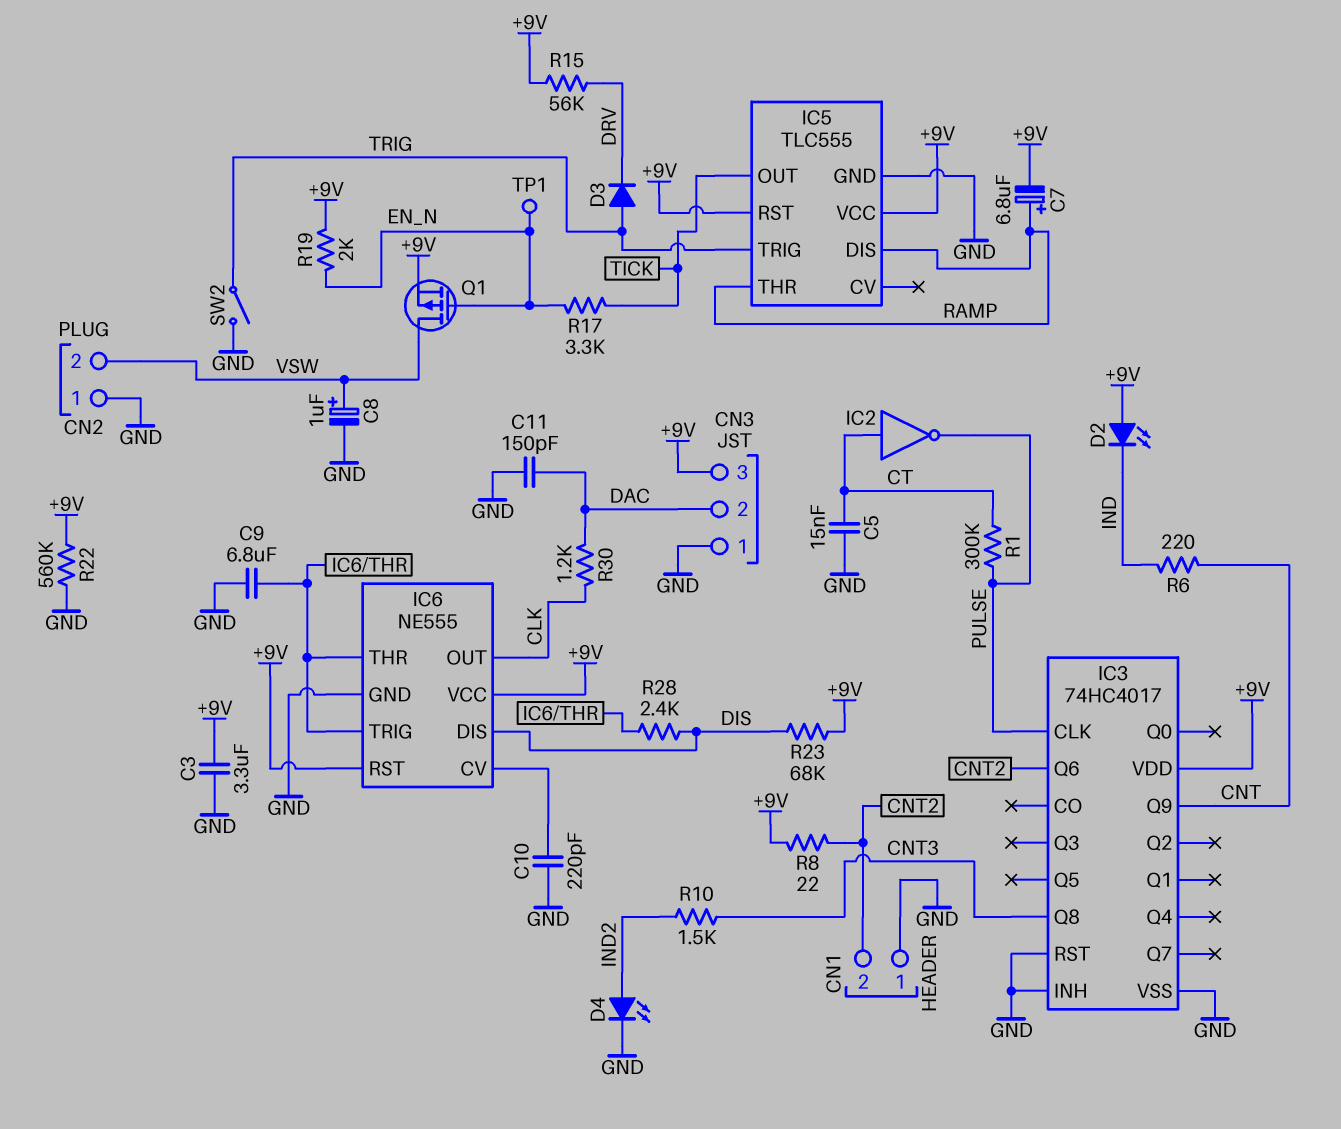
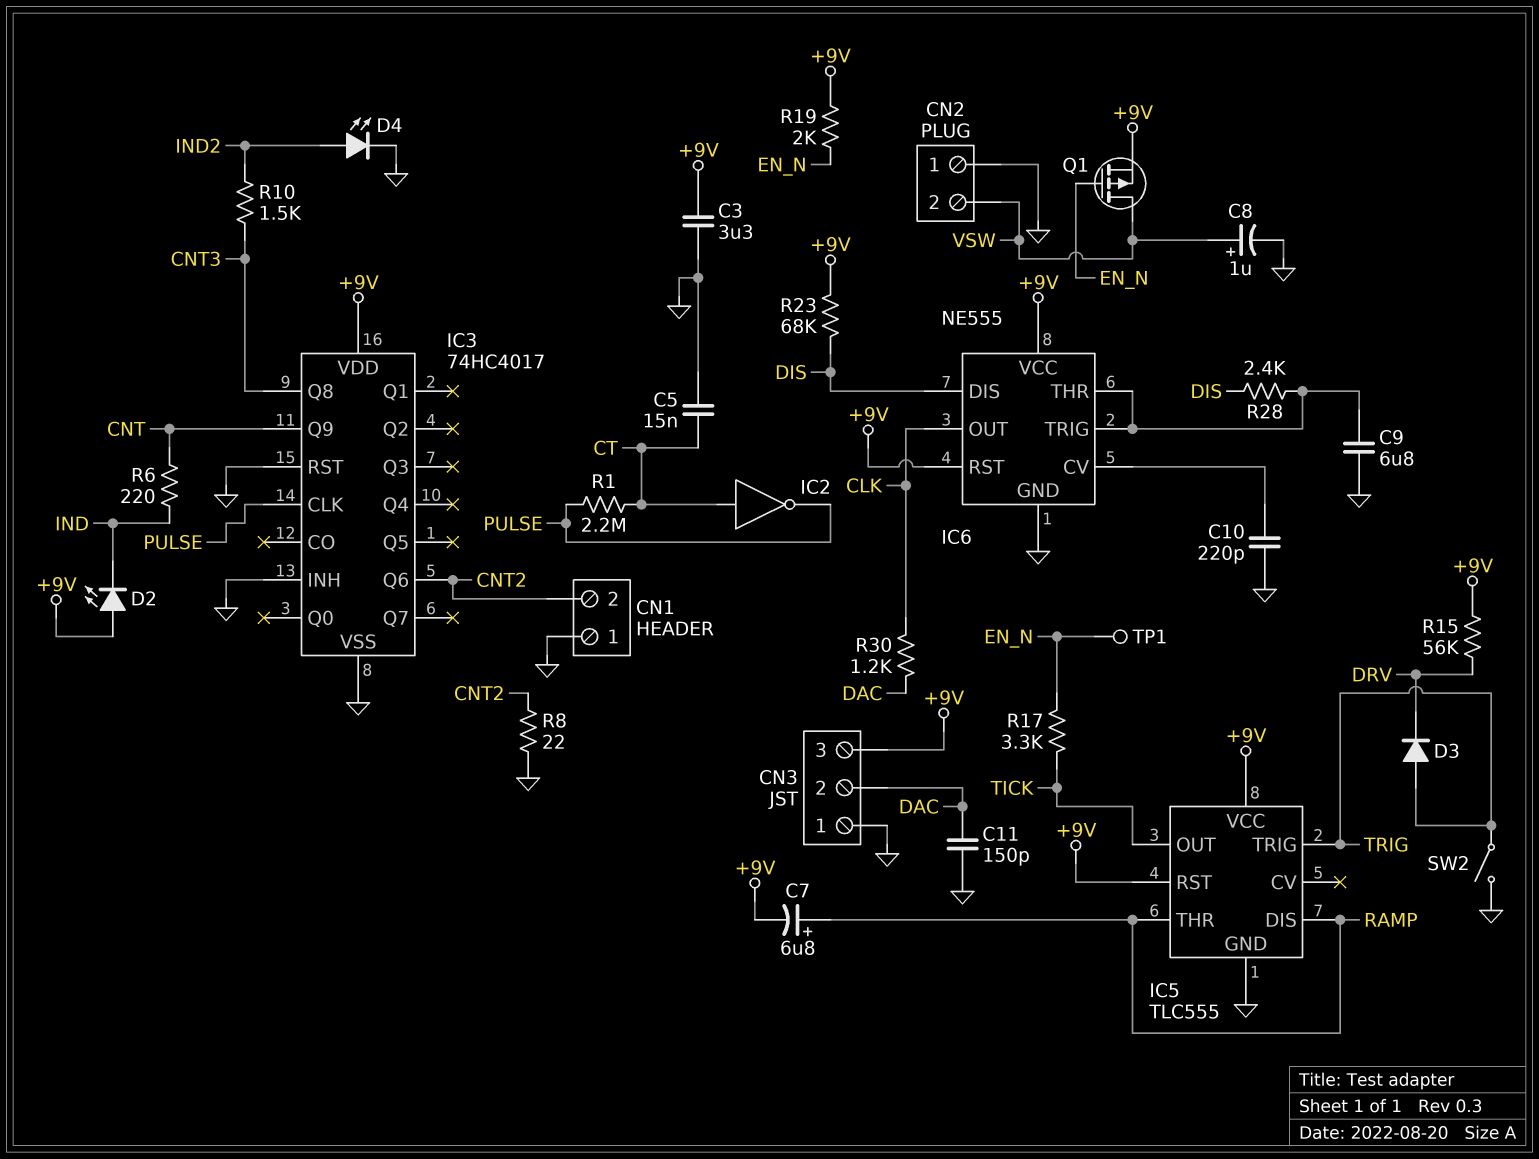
R1: 300k (CT, PULSE) -> 2.2M (CT, PULSE)
R8: 22 (+9V, CNT2) -> 22 (CNT2, GND)
R22: 560k (+9V, GND) -> none

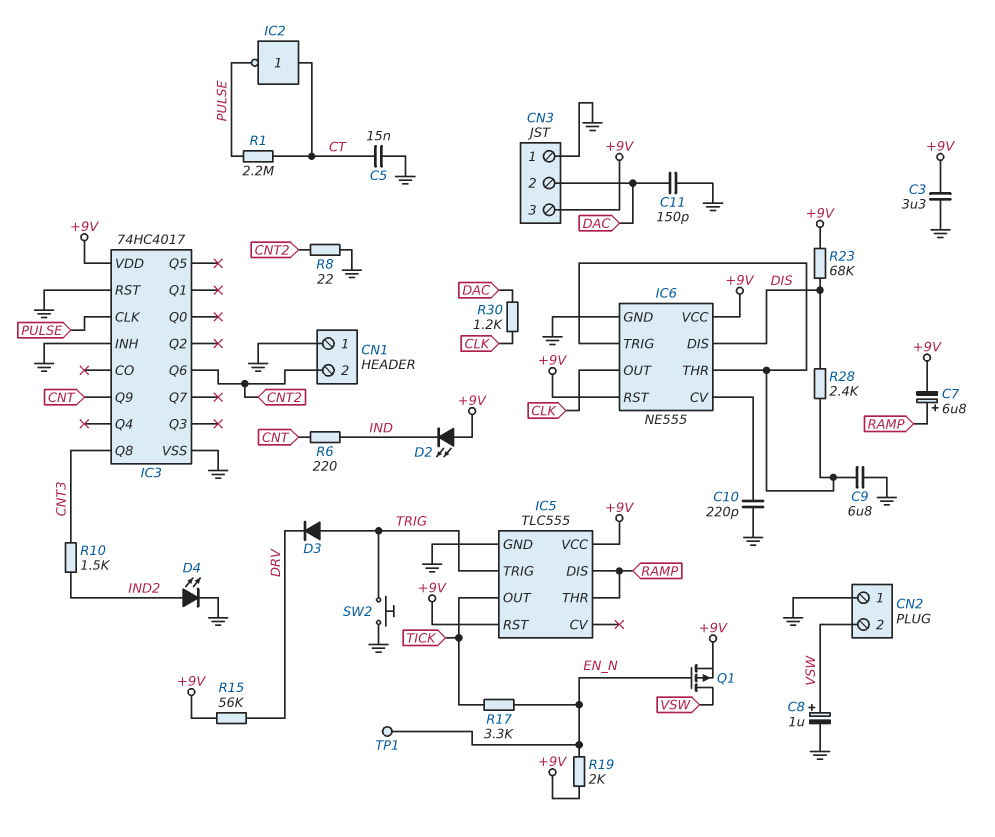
SW2: switch (GND, TRIG) -> button (GND, TRIG)

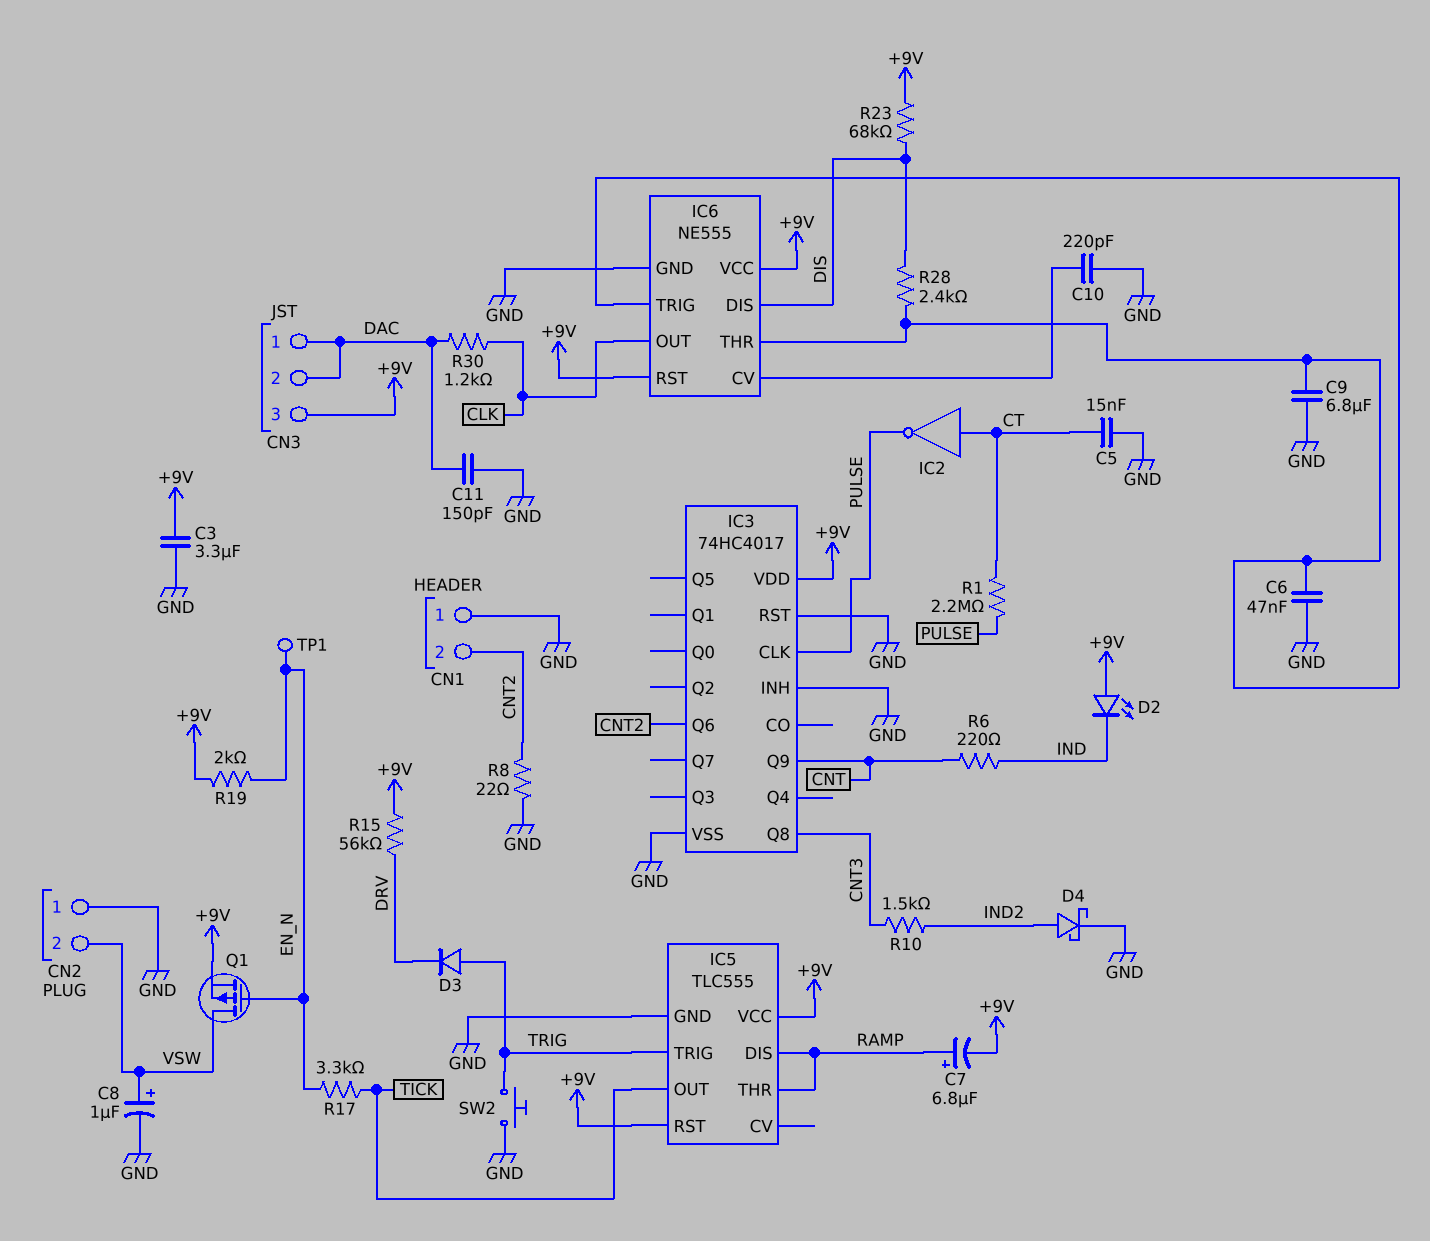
C6: none -> 47nF (GND, IC6/THR)
CN3 pin 1: GND -> DAC
D4: LED (A IND2, K GND) -> schottky (A IND2, K GND)

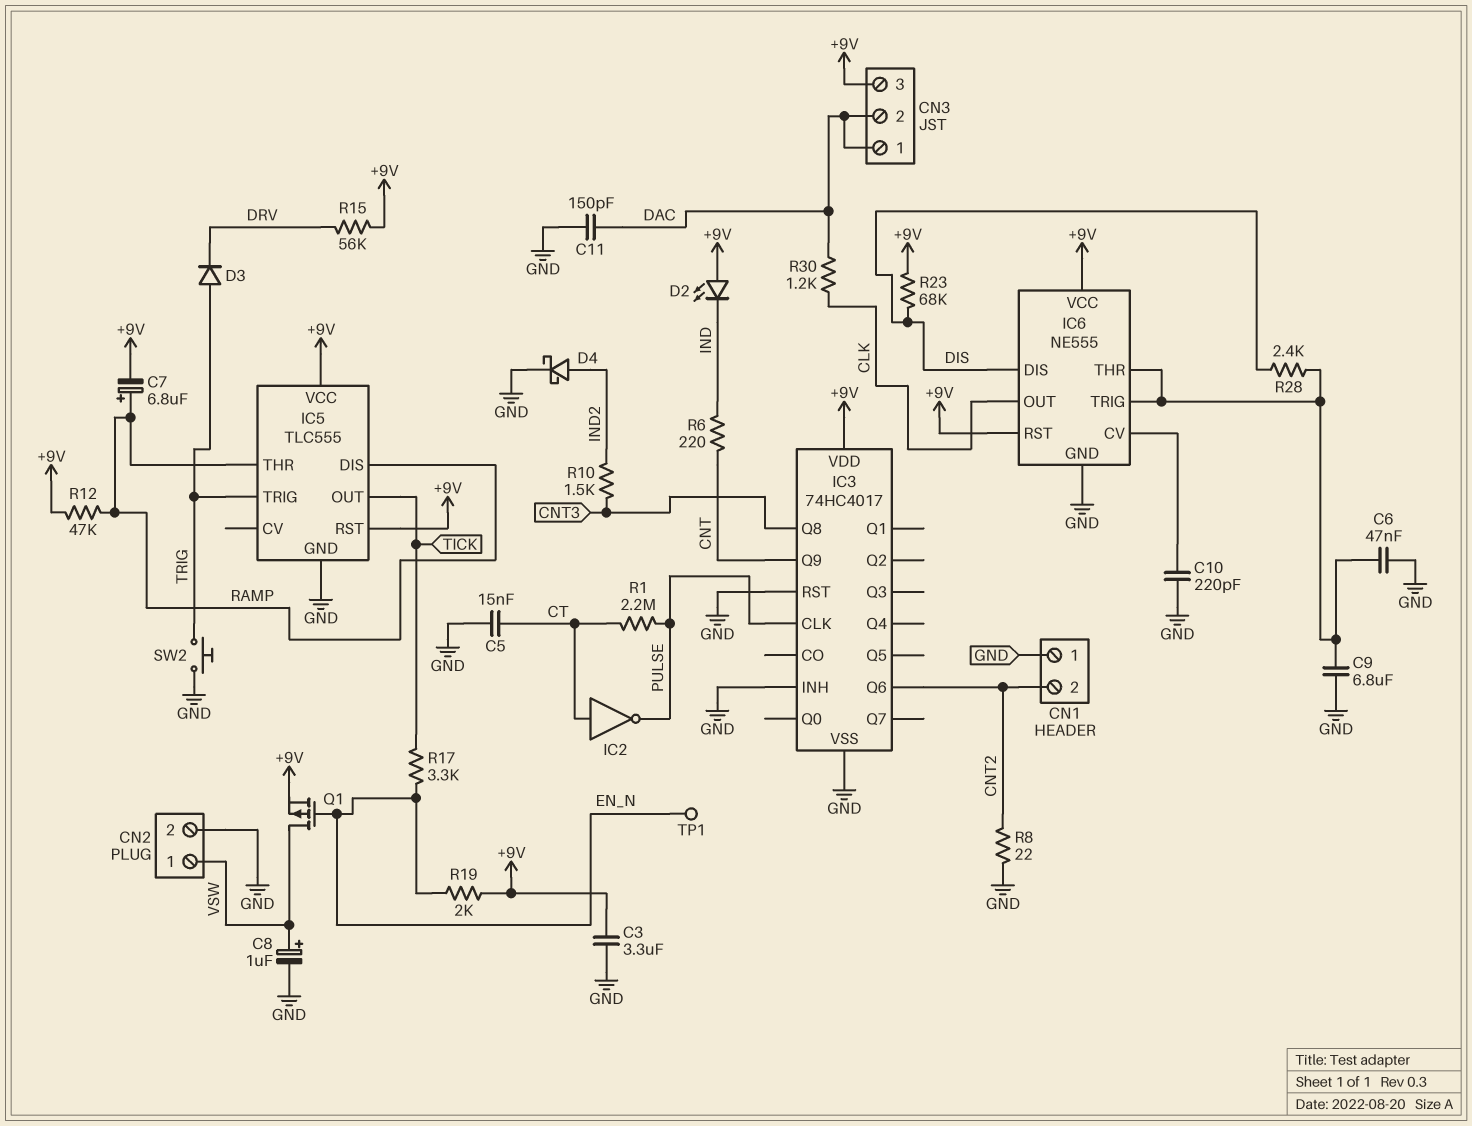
CN2 pin 1: GND -> VSW
CN2 pin 2: VSW -> GND
R12: none -> 47k (+9V, RAMP)

